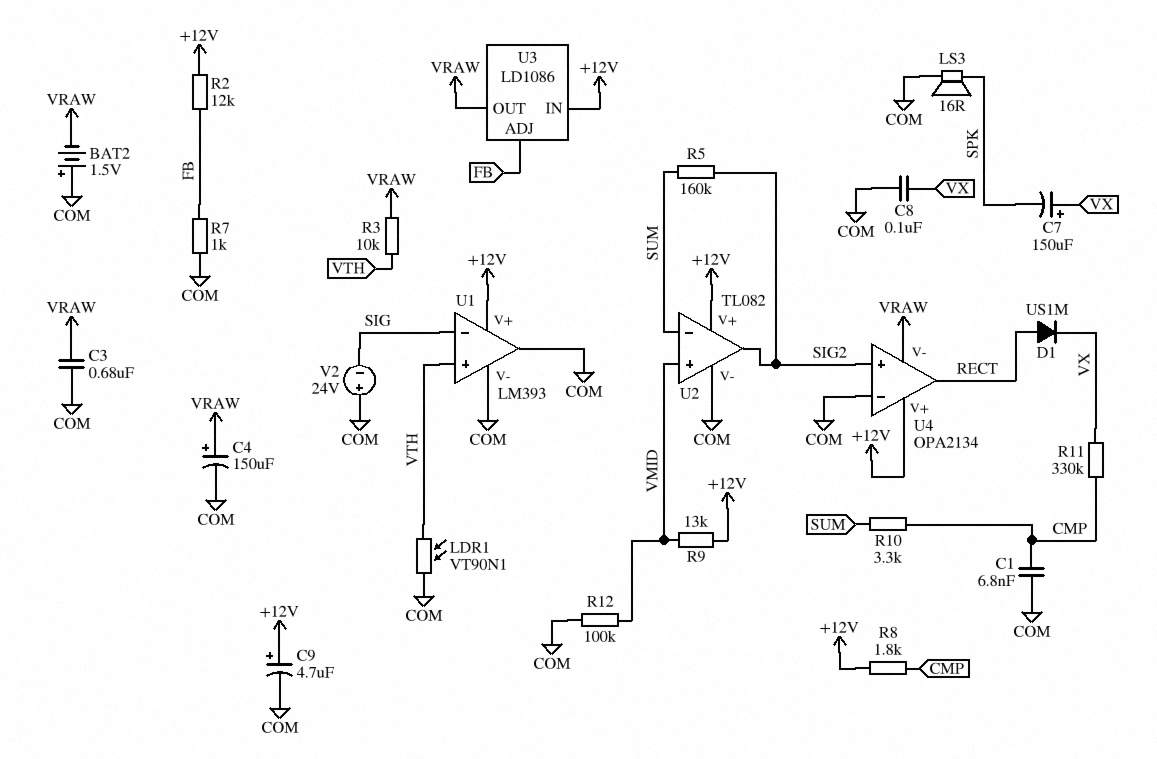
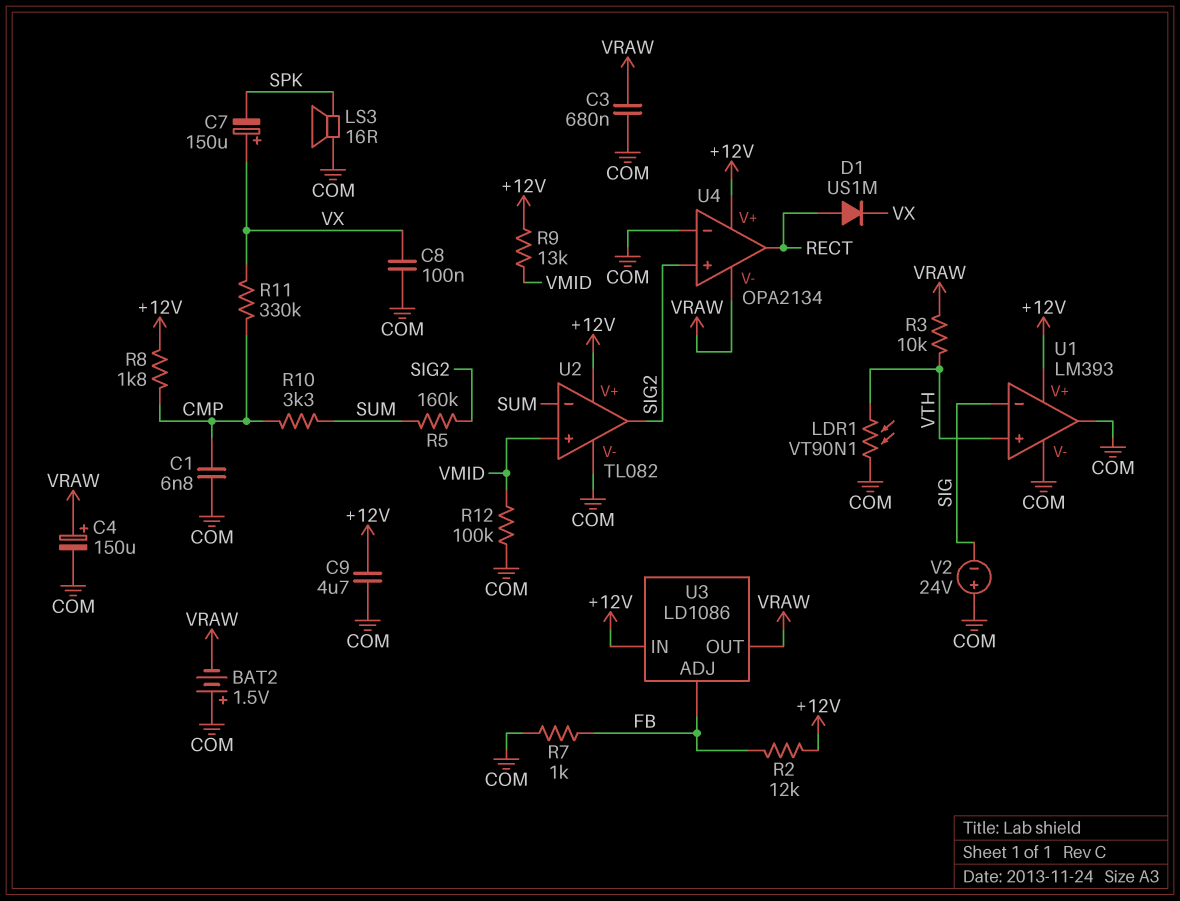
C9: 4.7uF (plus +12V, minus COM) -> 4.7uF (+12V, COM)

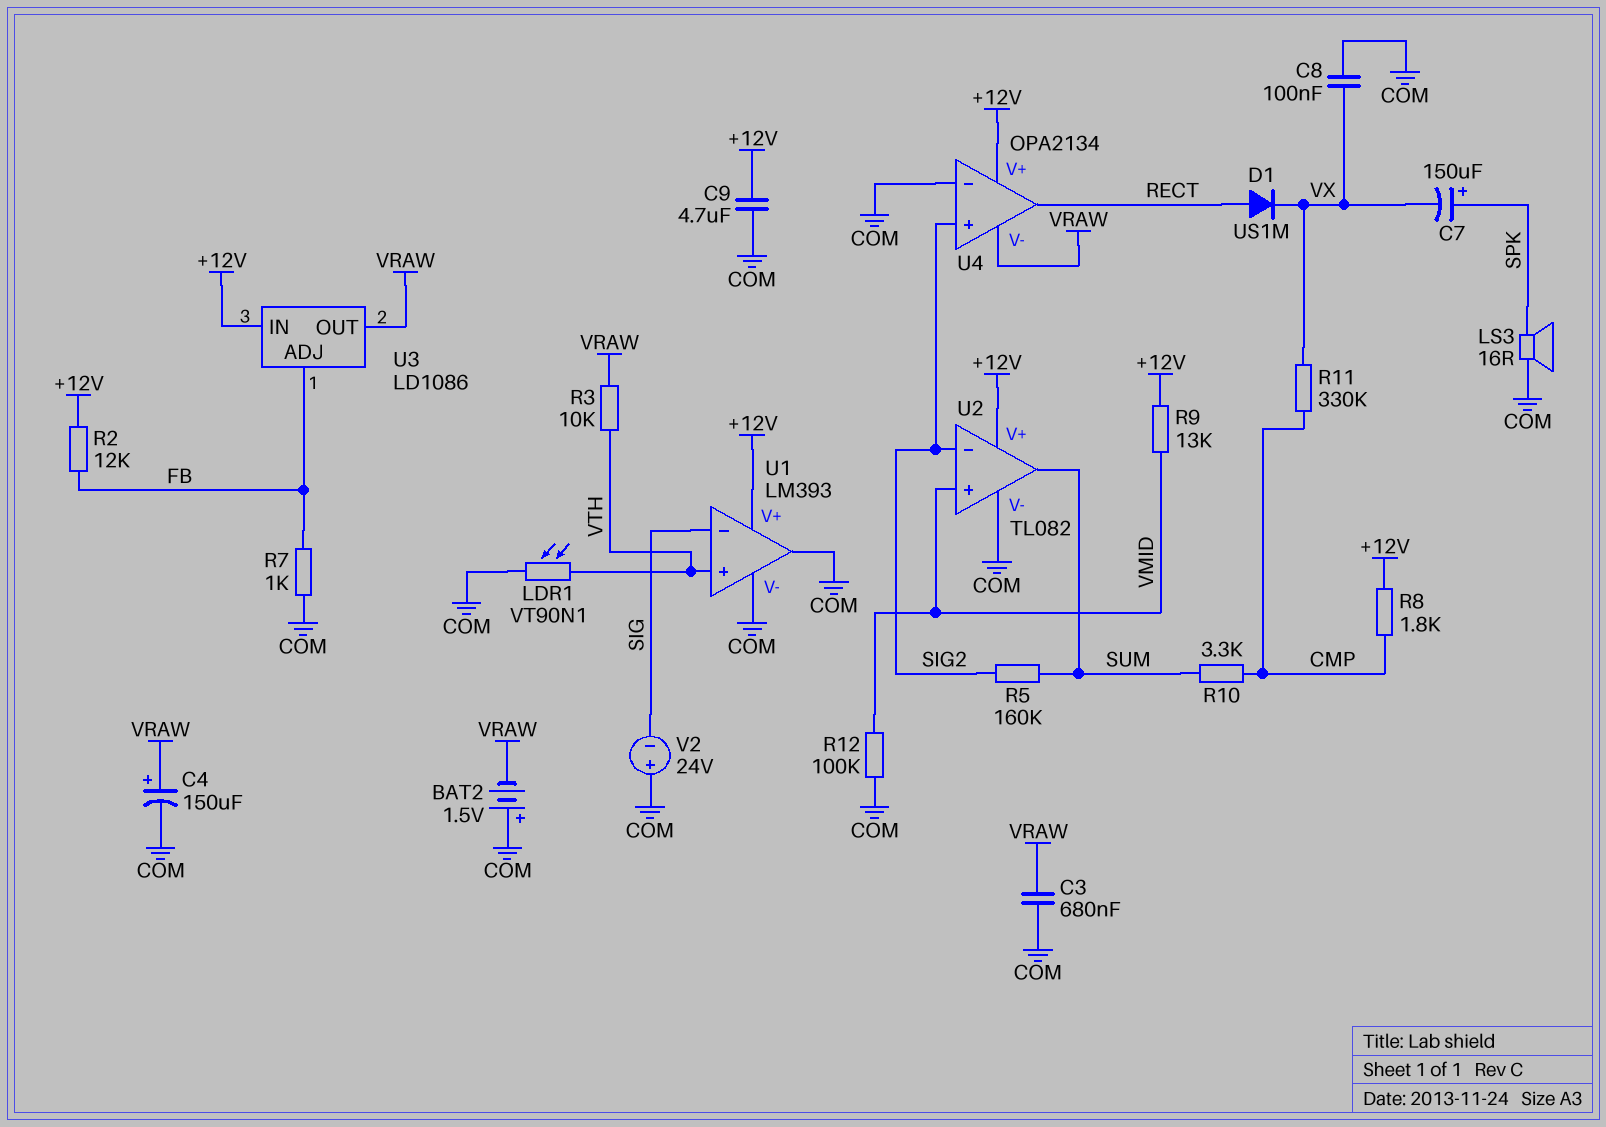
C1: 6.8nF (CMP, COM) -> none
C7: 150uF (plus VX, minus SPK) -> 150uF (plus SPK, minus VX)
U2 pin in-: SUM -> SIG2
U2 pin out: SIG2 -> SUM

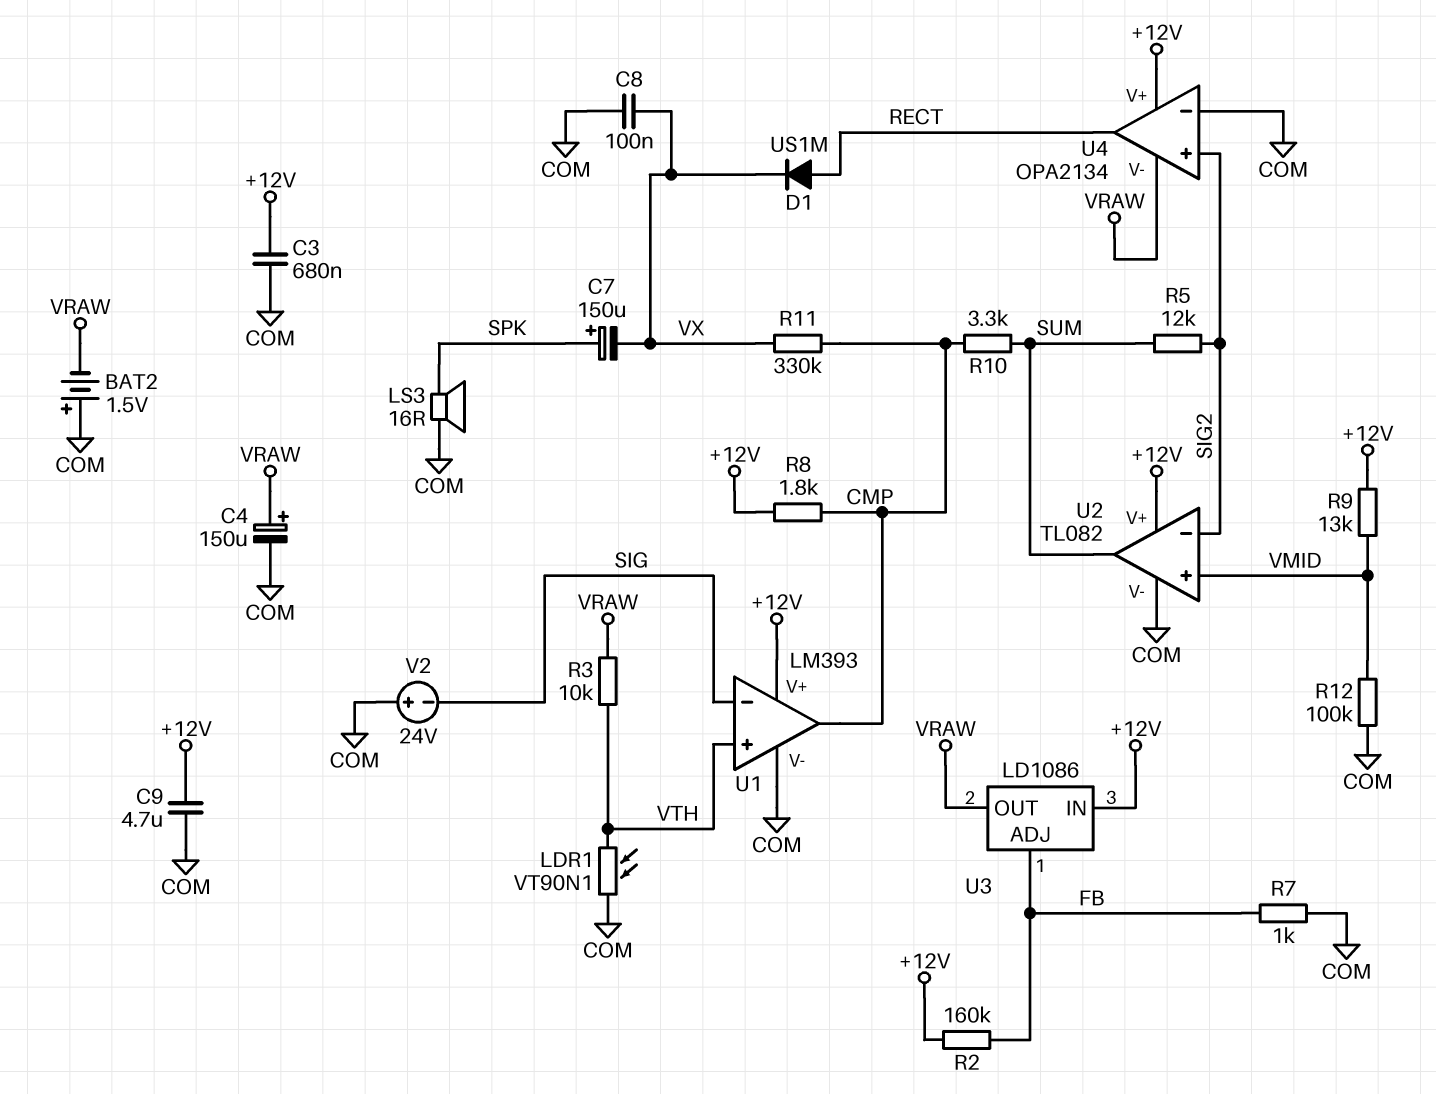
C3: 680nF (COM, VRAW) -> 680nF (+12V, COM)
R2: 12k (+12V, FB) -> 160k (+12V, FB)
R5: 160k (SIG2, SUM) -> 12k (SIG2, SUM)
U1 pin out: COM -> CMP

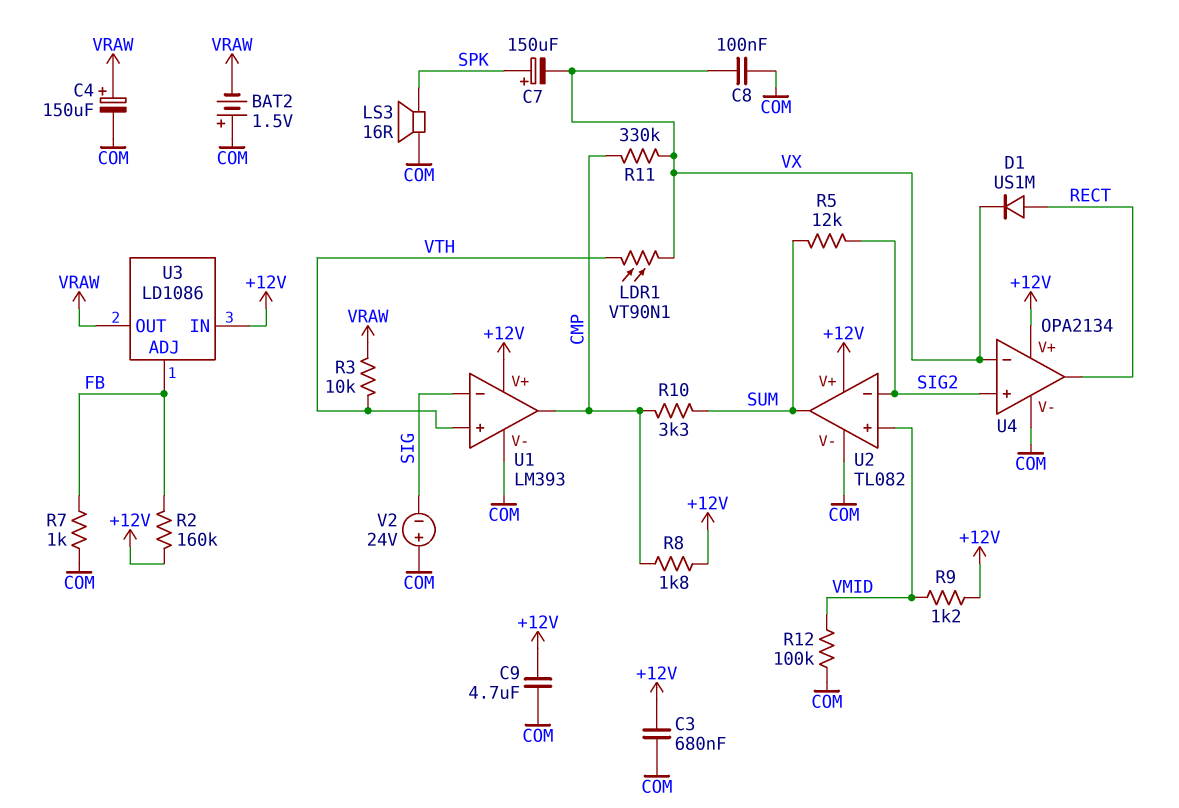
LDR1: VT90N1 (COM, VTH) -> VT90N1 (VTH, VX)
R9: 13k (+12V, VMID) -> 1.2k (+12V, VMID)
U4 pin V-: VRAW -> COM
U4 pin in-: COM -> VX

